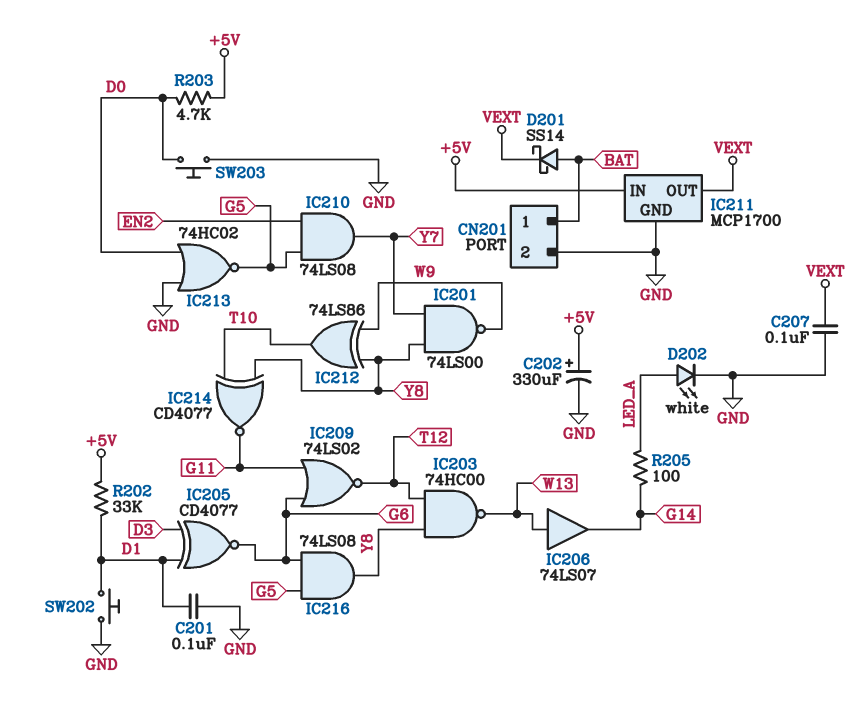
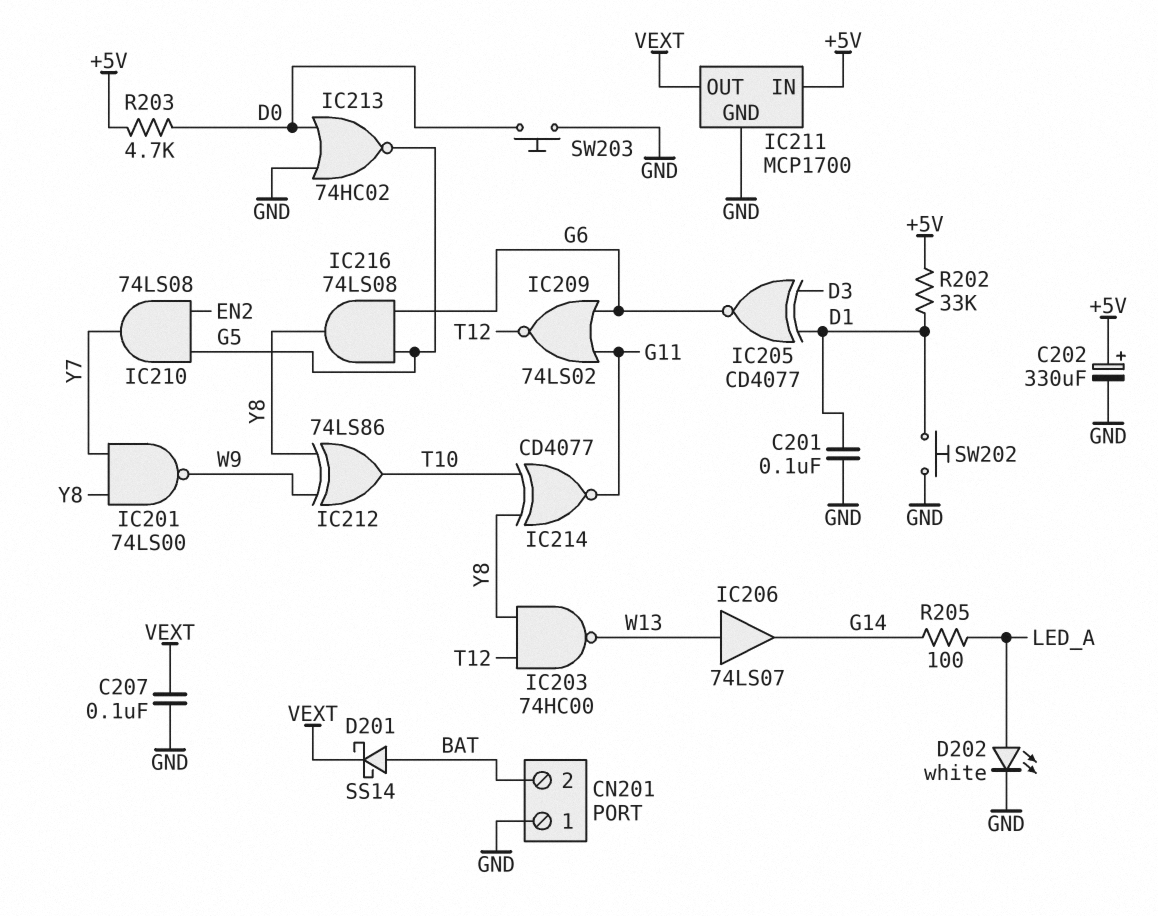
CN201 pin 1: BAT -> GND
CN201 pin 2: GND -> BAT

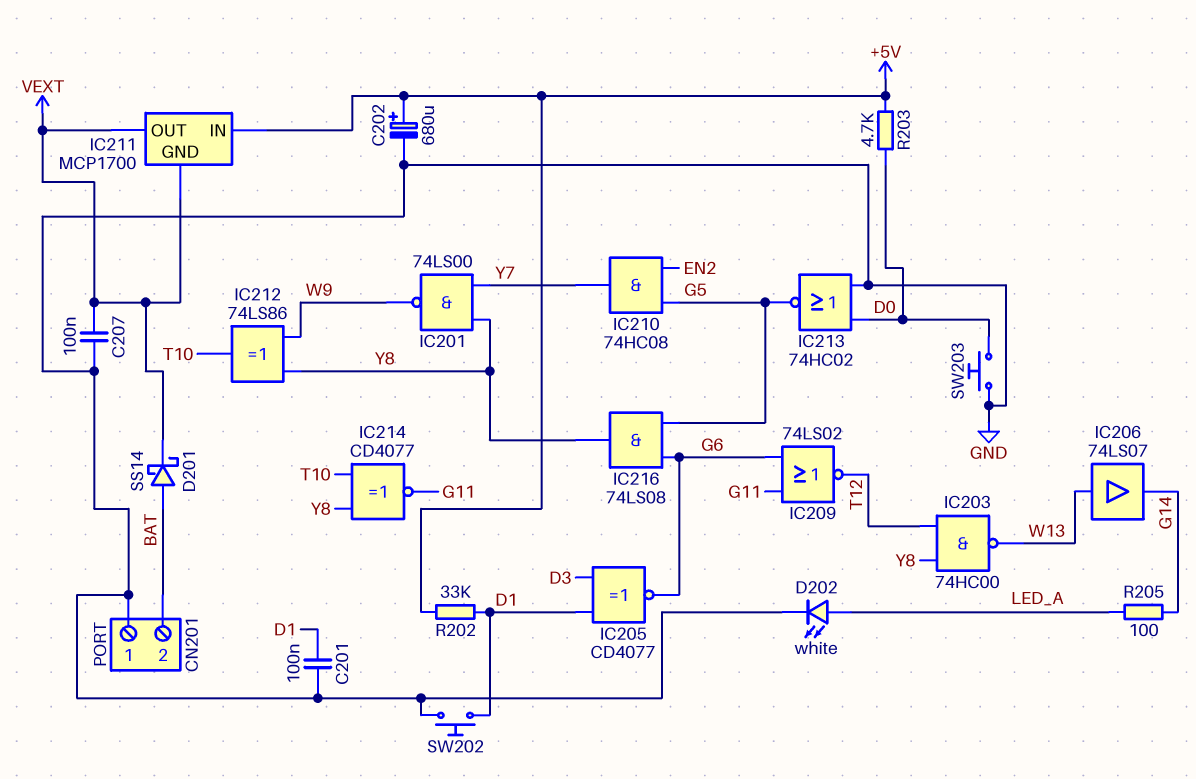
C202: 330uF (plus +5V, minus GND) -> 680uF (plus +5V, minus GND)
IC210: AND 74LS08 (in EN2, in G5, out Y7) -> AND 74HC08 (in EN2, in G5, out Y7)
IC211 pin GND: GND -> VEXT

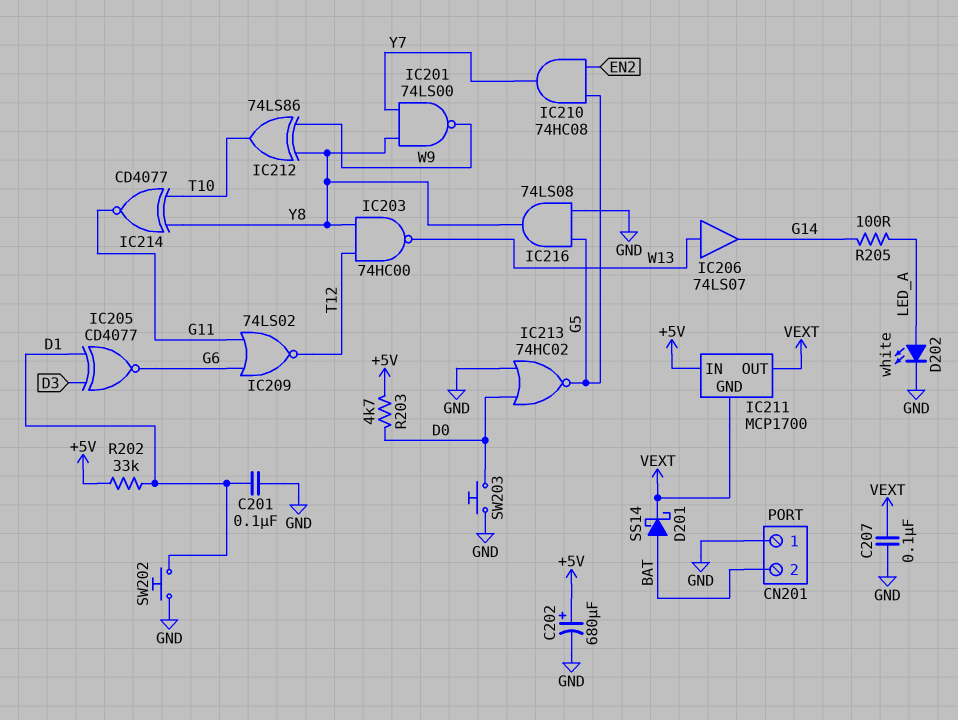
IC216: AND 74LS08 (in G5, in G6, out Y8) -> AND 74LS08 (in G5, in GND, out Y8)

